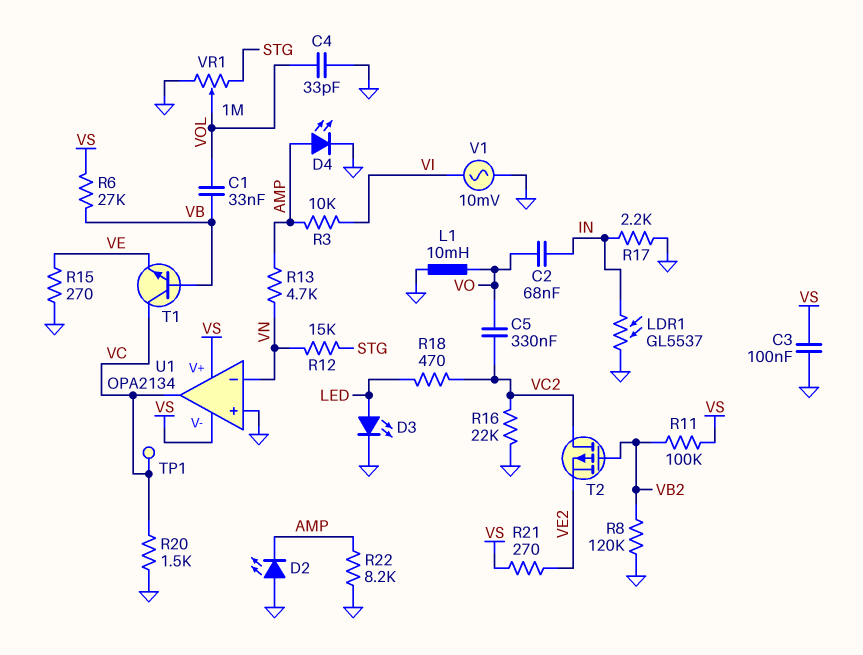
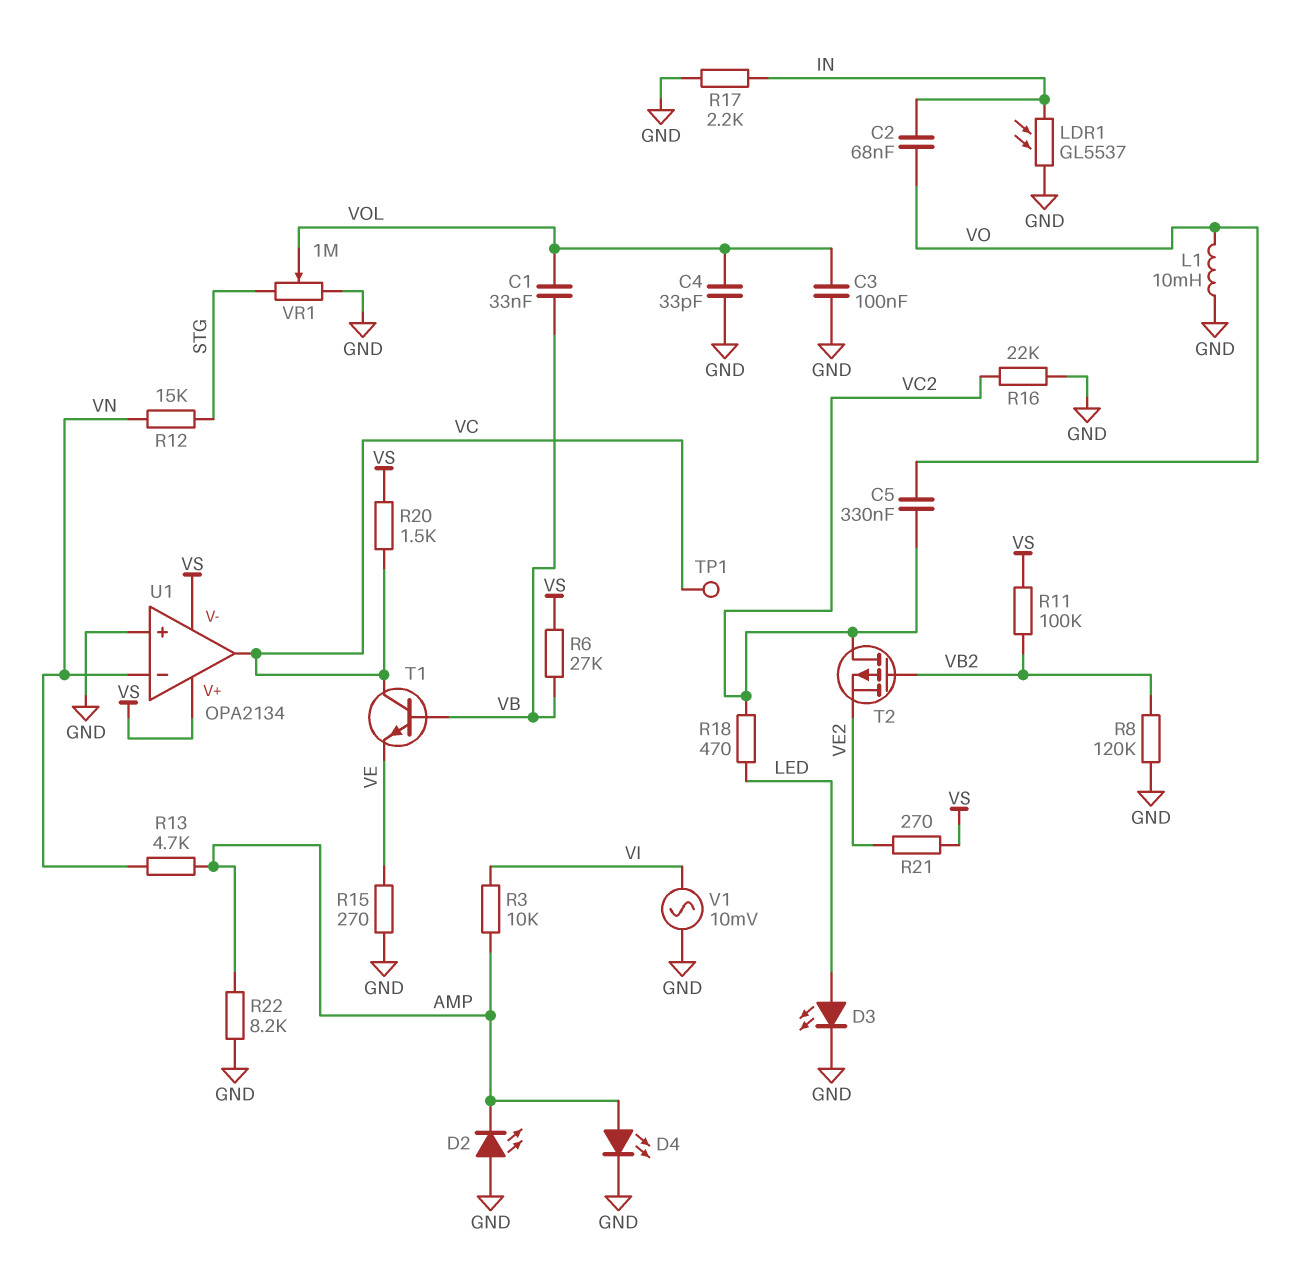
C3: 100nF (GND, VS) -> 100nF (GND, VOL)
R20: 1.5k (GND, VC) -> 1.5k (VC, VS)

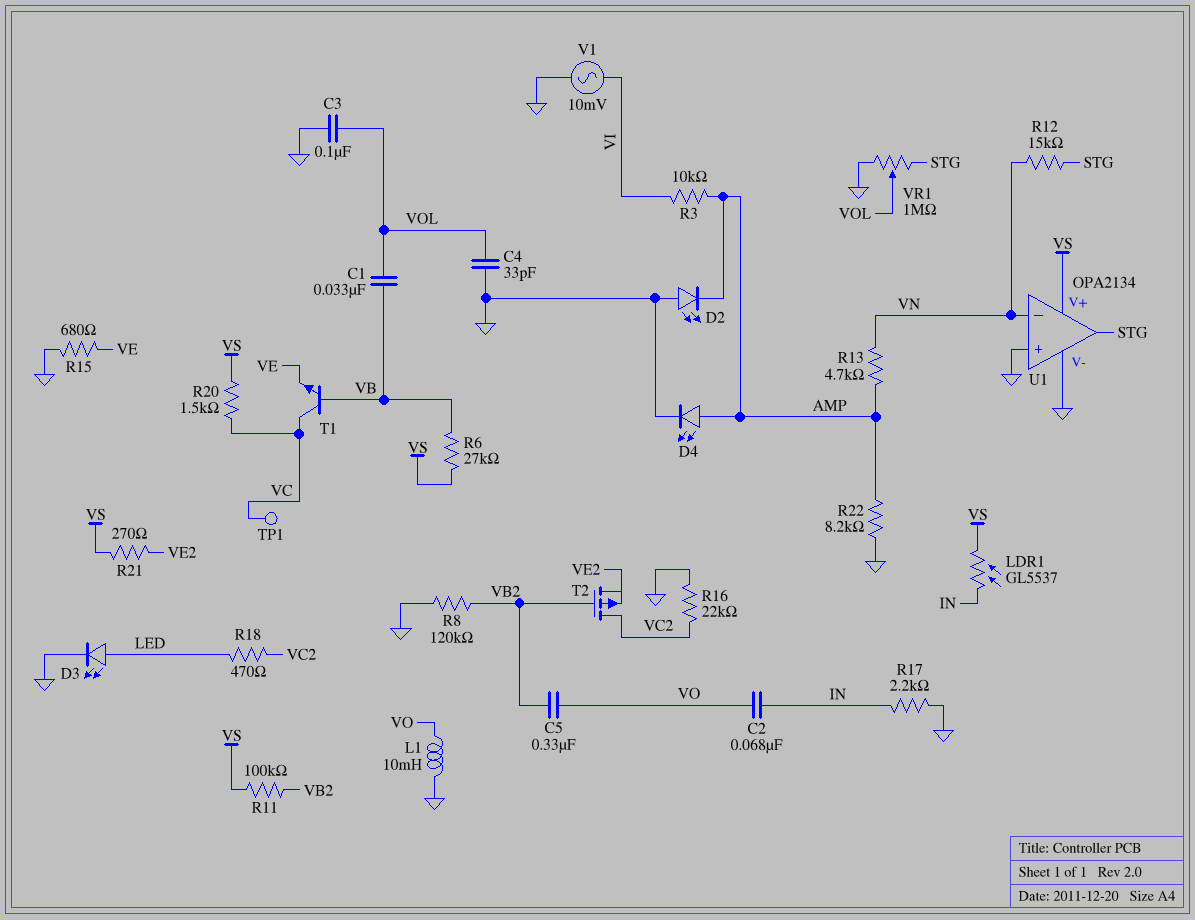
C5: 330nF (VC2, VO) -> 330nF (VB2, VO)
LDR1: GL5537 (GND, IN) -> GL5537 (IN, VS)
R15: 270 (GND, VE) -> 680 (GND, VE)
U1 pin V-: VS -> GND
U1 pin out: VC -> STG

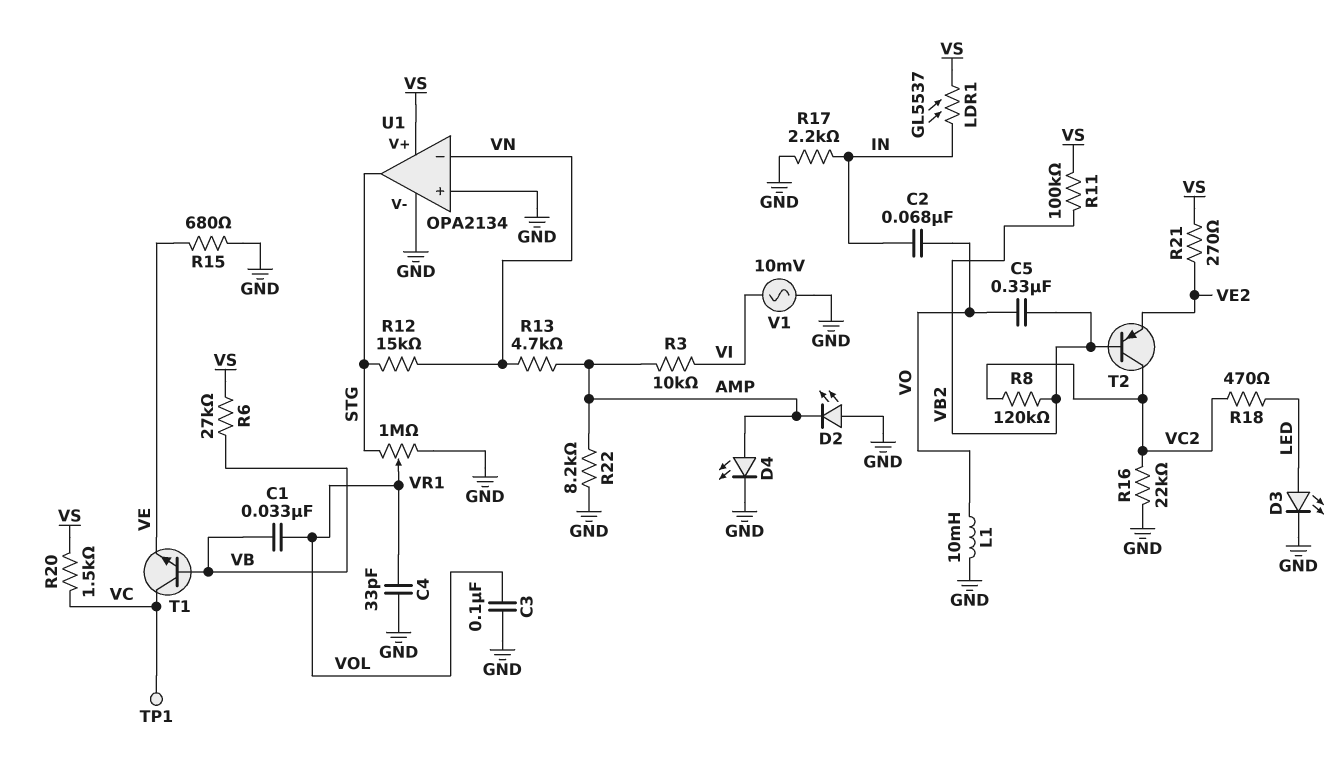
R8: 120k (GND, VB2) -> 120k (VB2, VC2)
T2: PMOS (G VB2, D VC2, S VE2) -> PNP (B VB2, C VC2, E VE2)

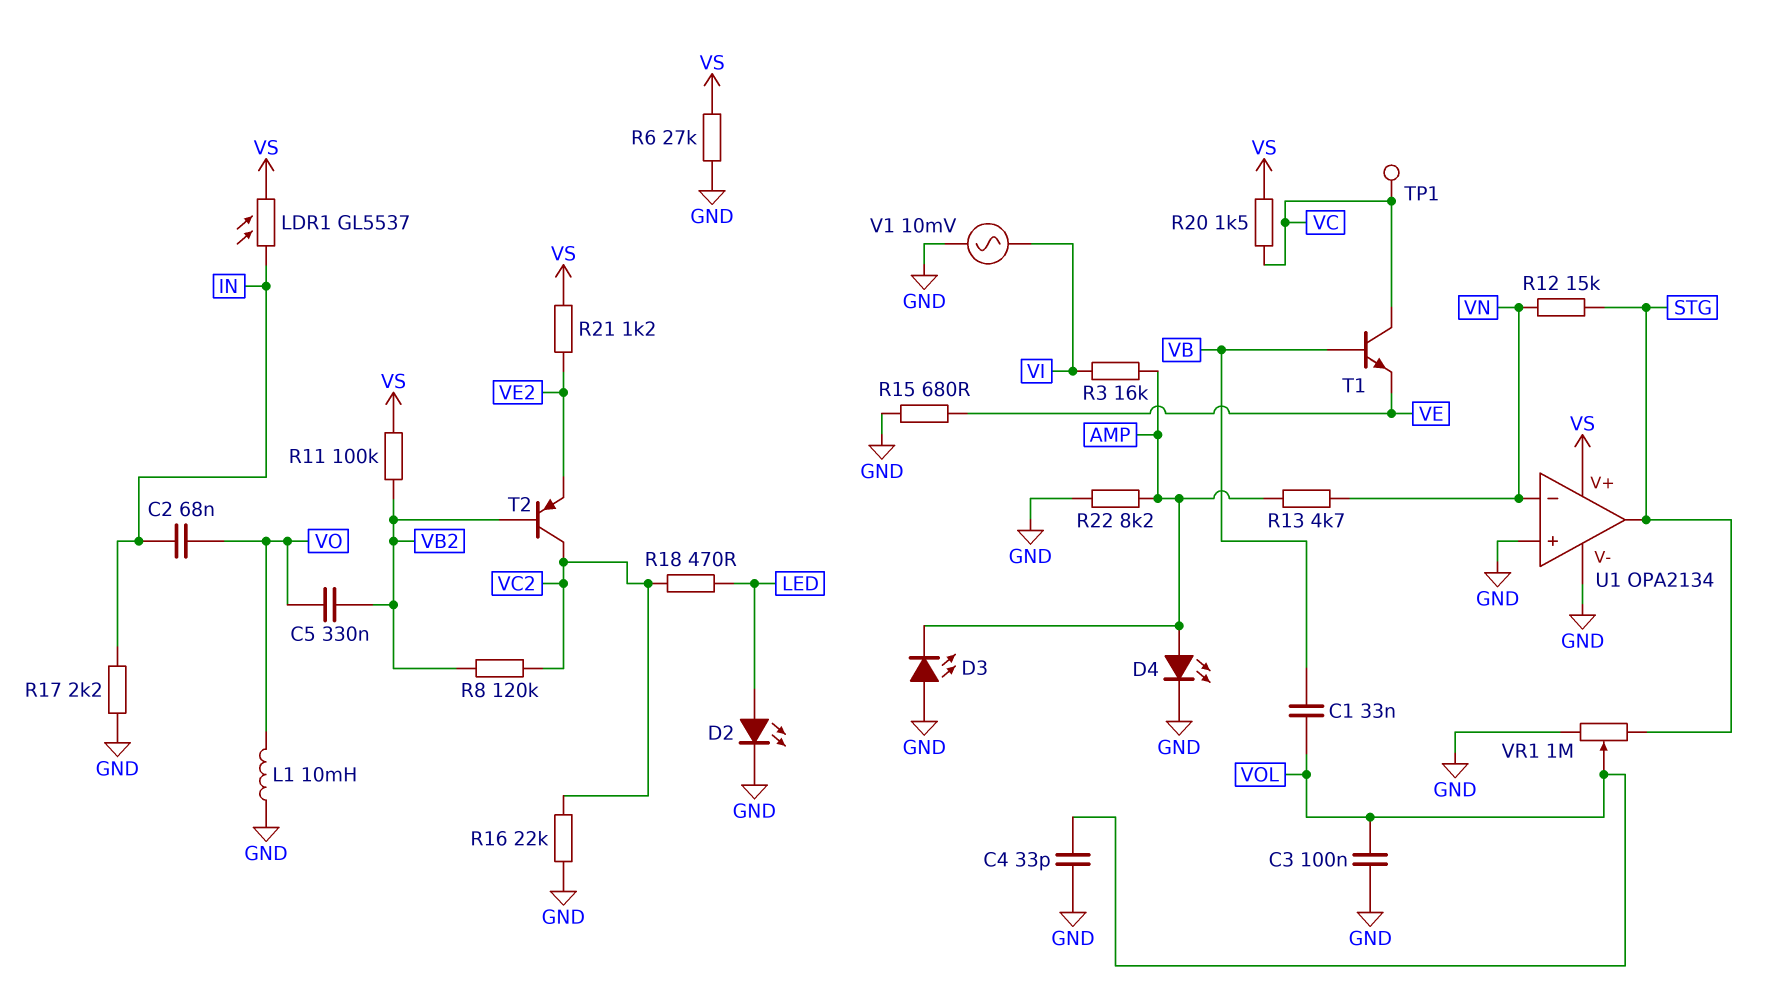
D2: LED (A GND, K AMP) -> LED (A LED, K GND)
D3: LED (A LED, K GND) -> LED (A GND, K AMP)
R3: 10k (AMP, VI) -> 16k (AMP, VI)
R6: 27k (VB, VS) -> 27k (GND, VS)
R21: 270 (VE2, VS) -> 1.2k (VE2, VS)

